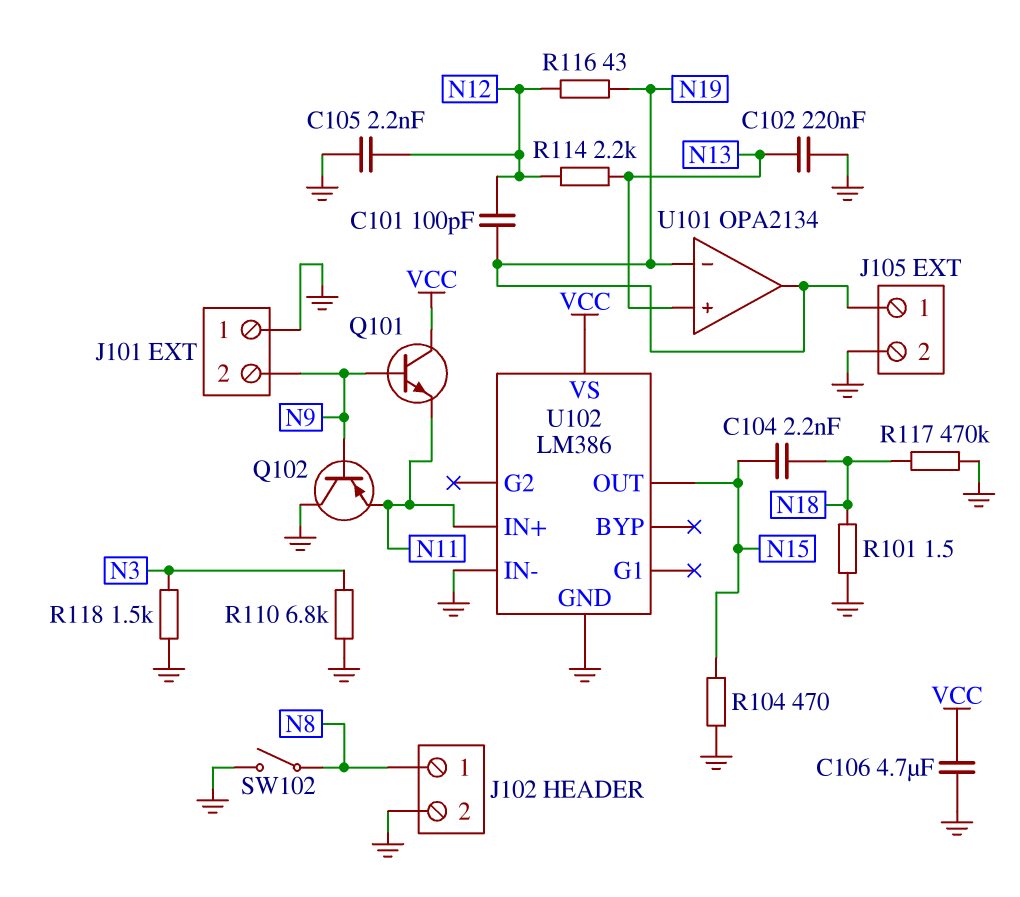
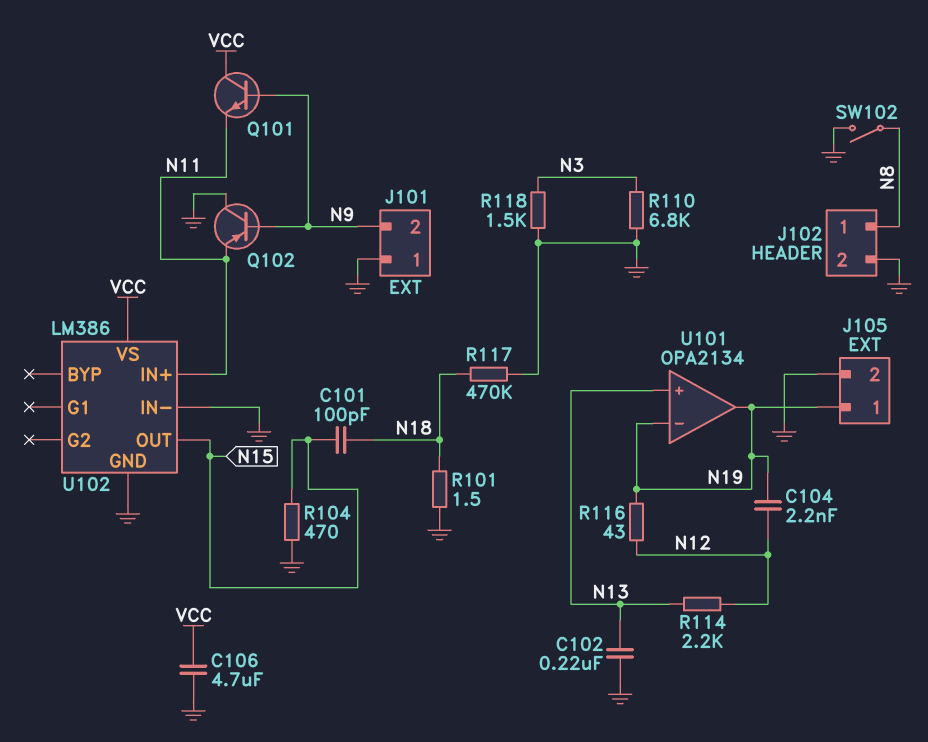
C101: 100pF (N12, N19) -> 100pF (N15, N18)
C104: 2.2nF (N15, N18) -> 2.2nF (N12, N19)
C105: 2.2nF (GND, N12) -> none

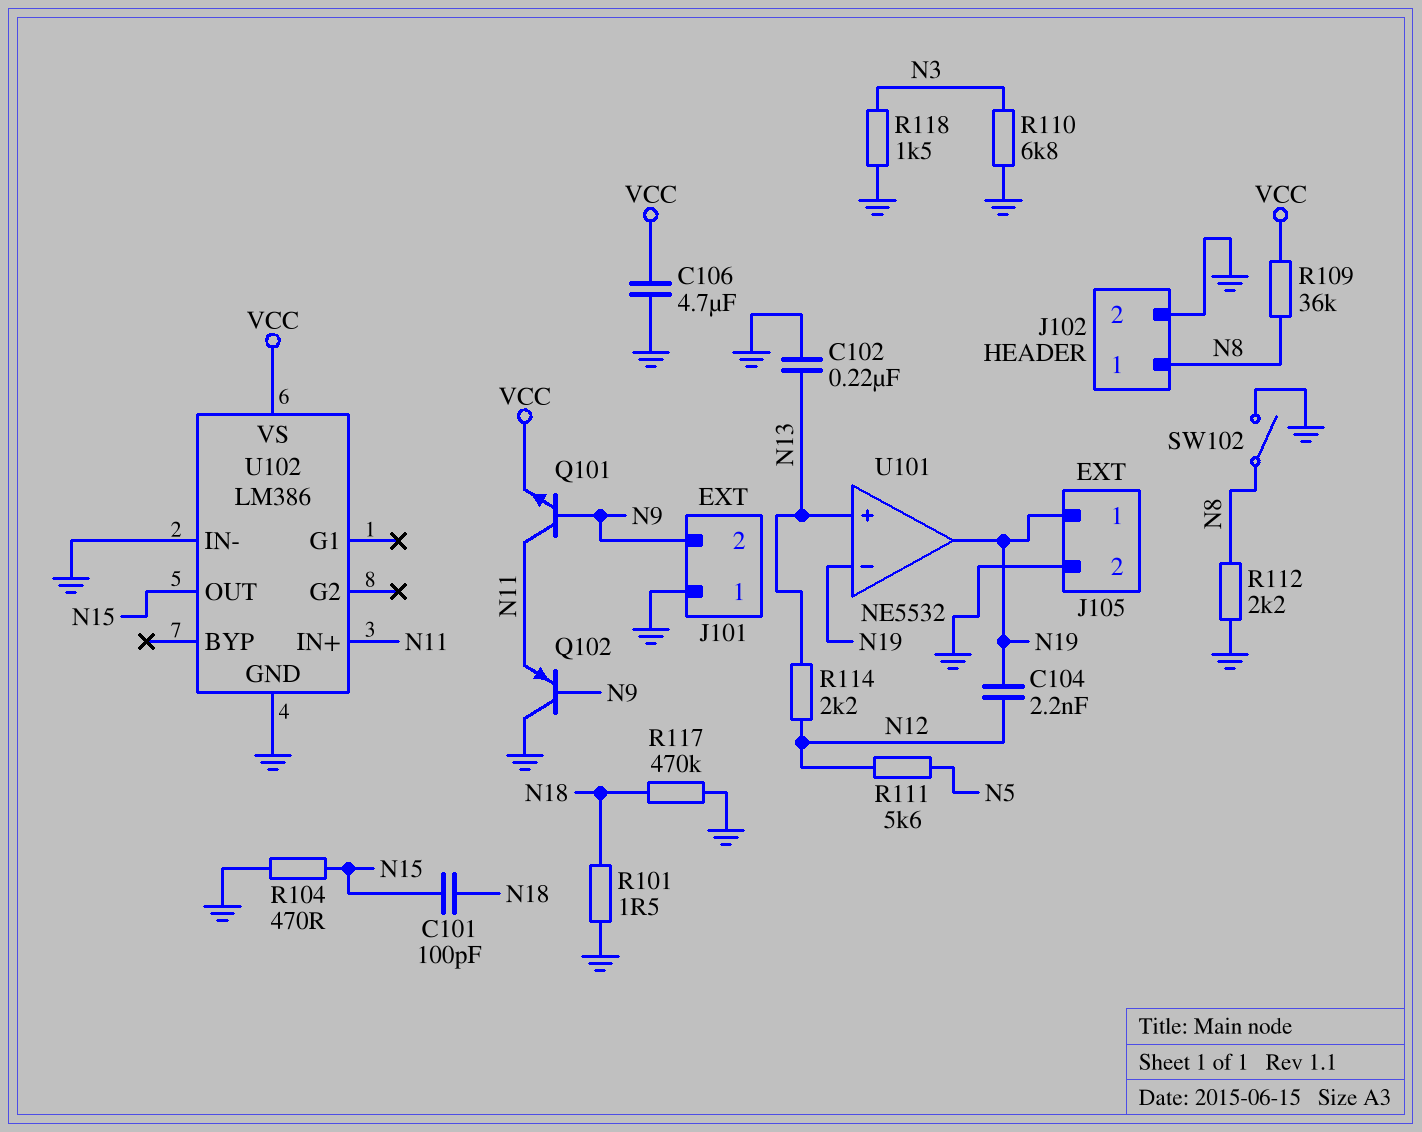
Q101: NPN (B N9, C VCC, E N11) -> NPN (B N9, C N11, E VCC)
R109: none -> 36k (N8, VCC)
R111: none -> 5.6k (N5, N12)
R112: none -> 2.2k (GND, N8)
R116: 43 (N12, N19) -> none
U101: OPA2134 -> NE5532

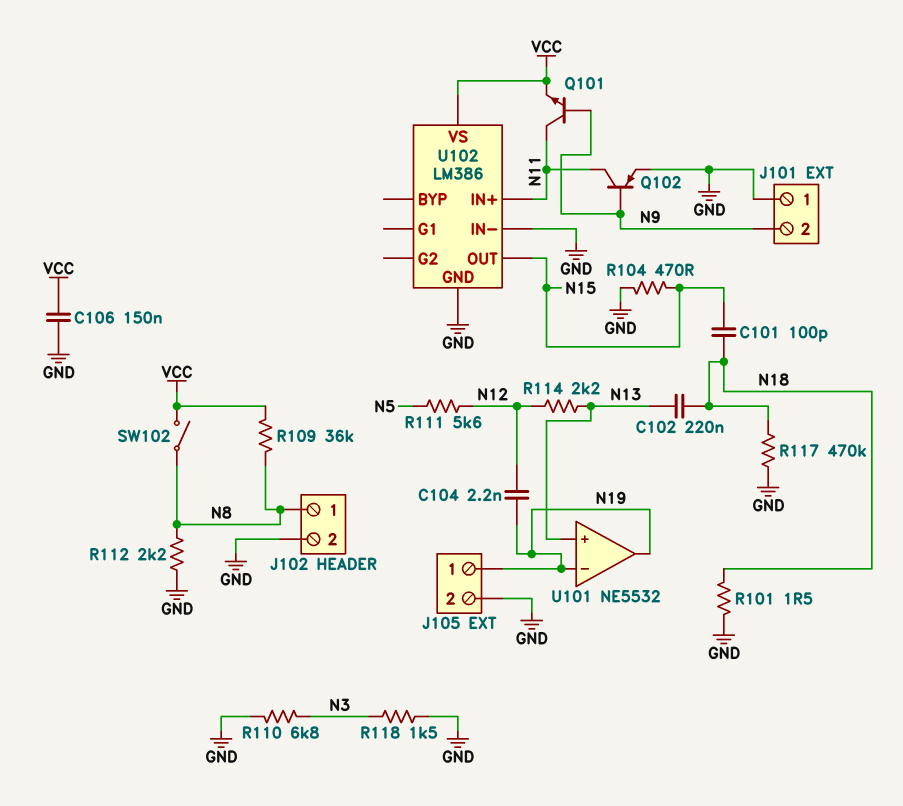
C102: 220nF (GND, N13) -> 220nF (N13, N18)
C106: 4.7uF (GND, VCC) -> 150nF (GND, VCC)
Q102: PNP (B N9, C GND, E N11) -> PNP (B N9, C N11, E GND)
SW102: switch (GND, N8) -> switch (N8, VCC)

